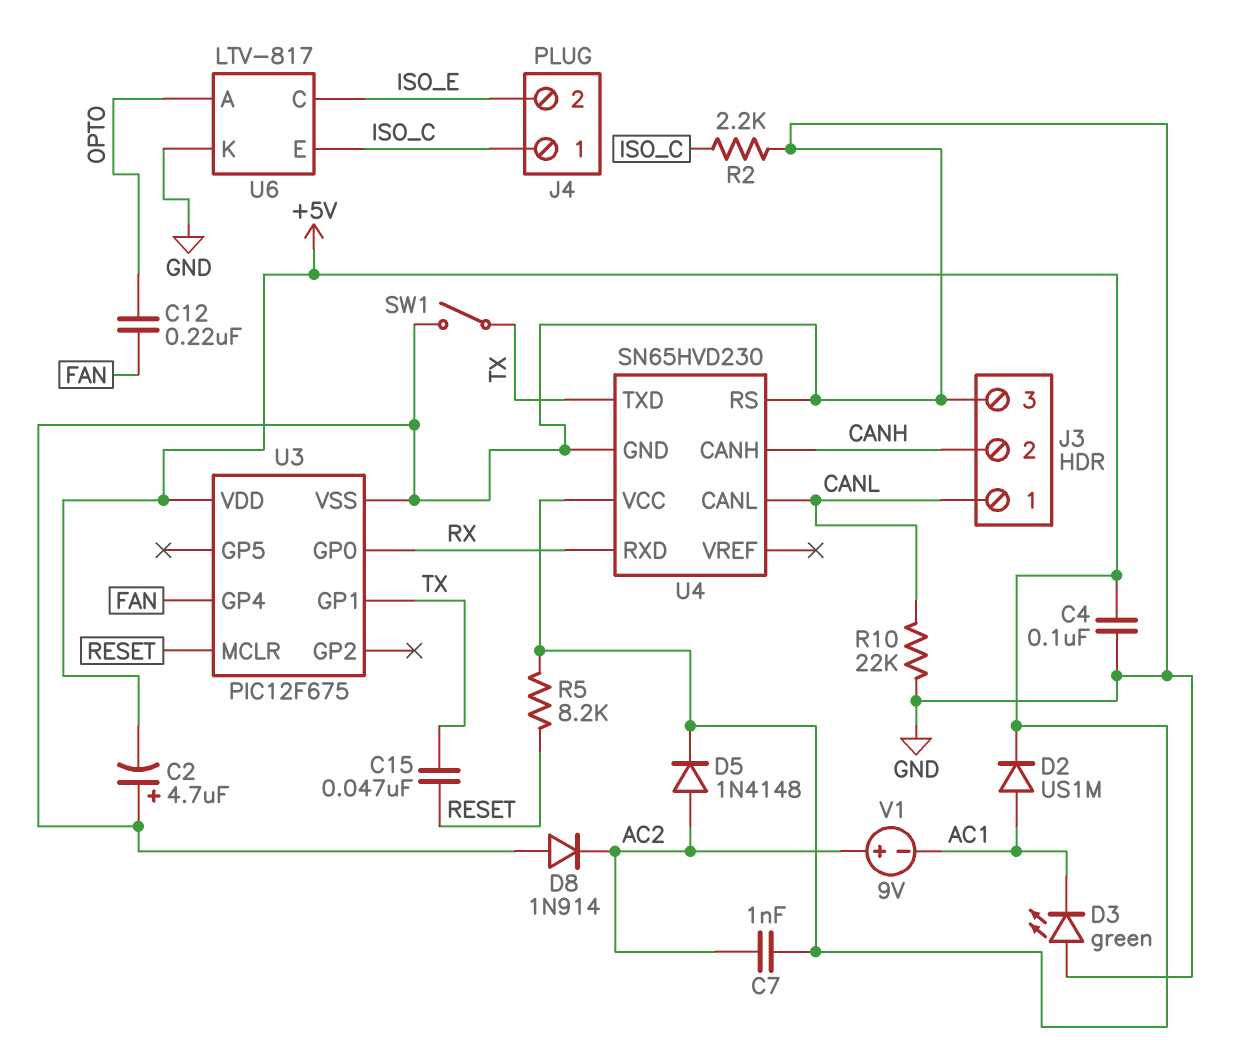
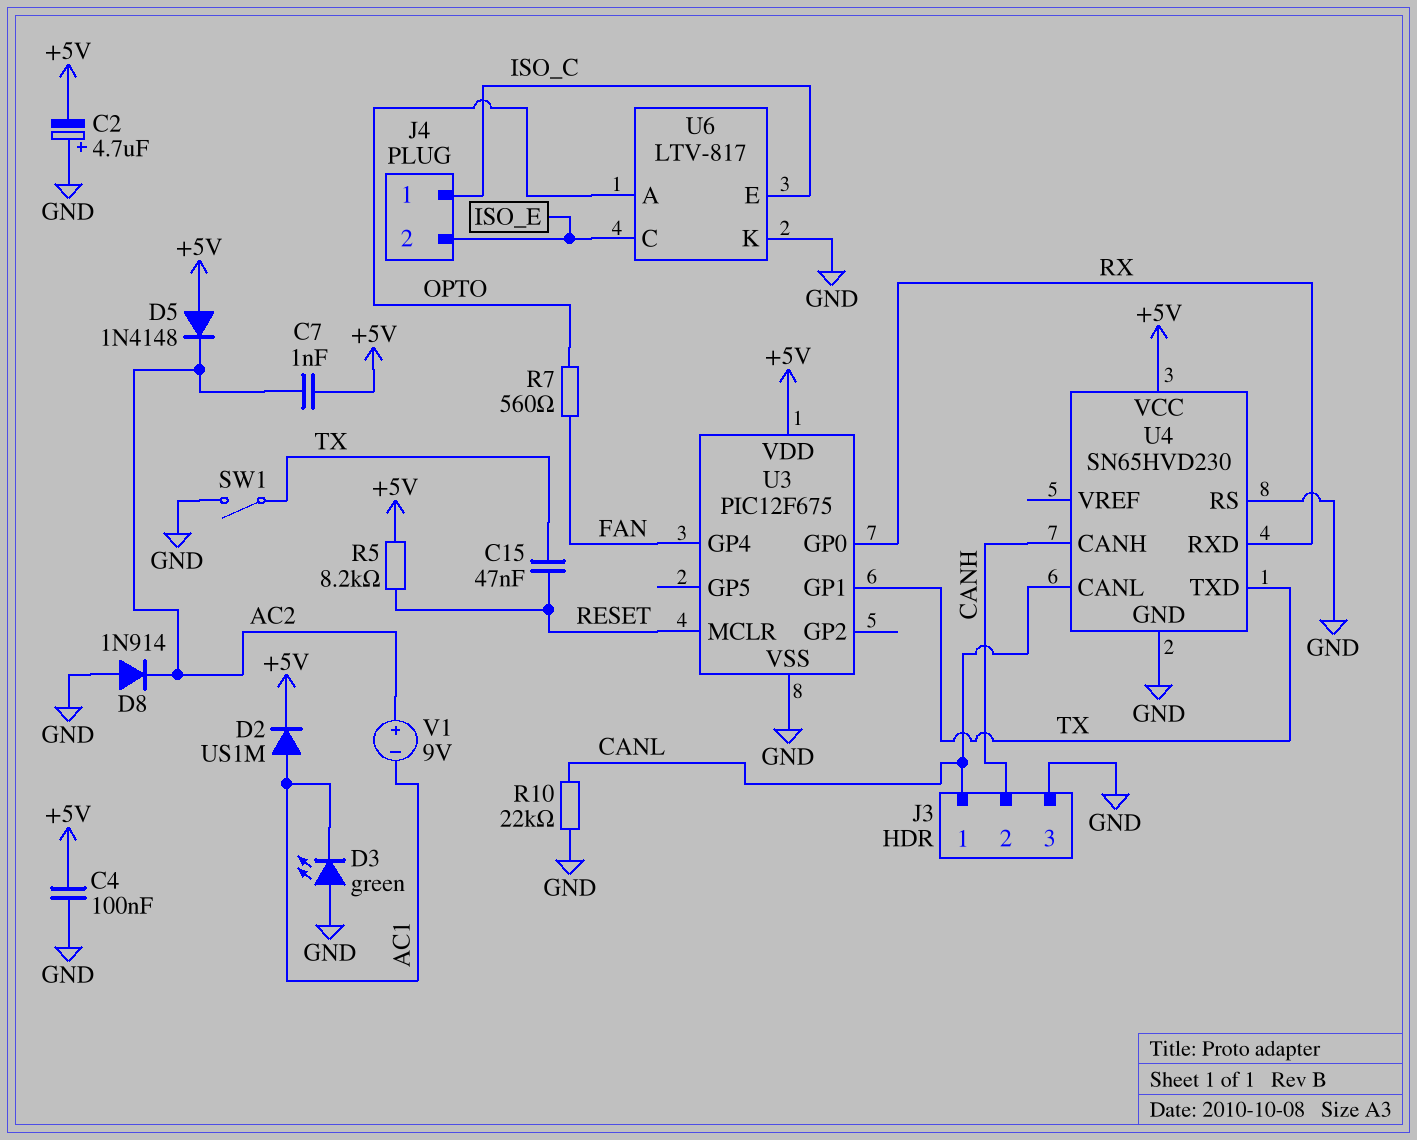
C12: 220nF (FAN, OPTO) -> none
D5: diode 1N4148 (A AC2, K +5V) -> diode 1N4148 (A +5V, K AC2)
R2: 2.2k (GND, ISO_C) -> none
R7: none -> 560 (FAN, OPTO)

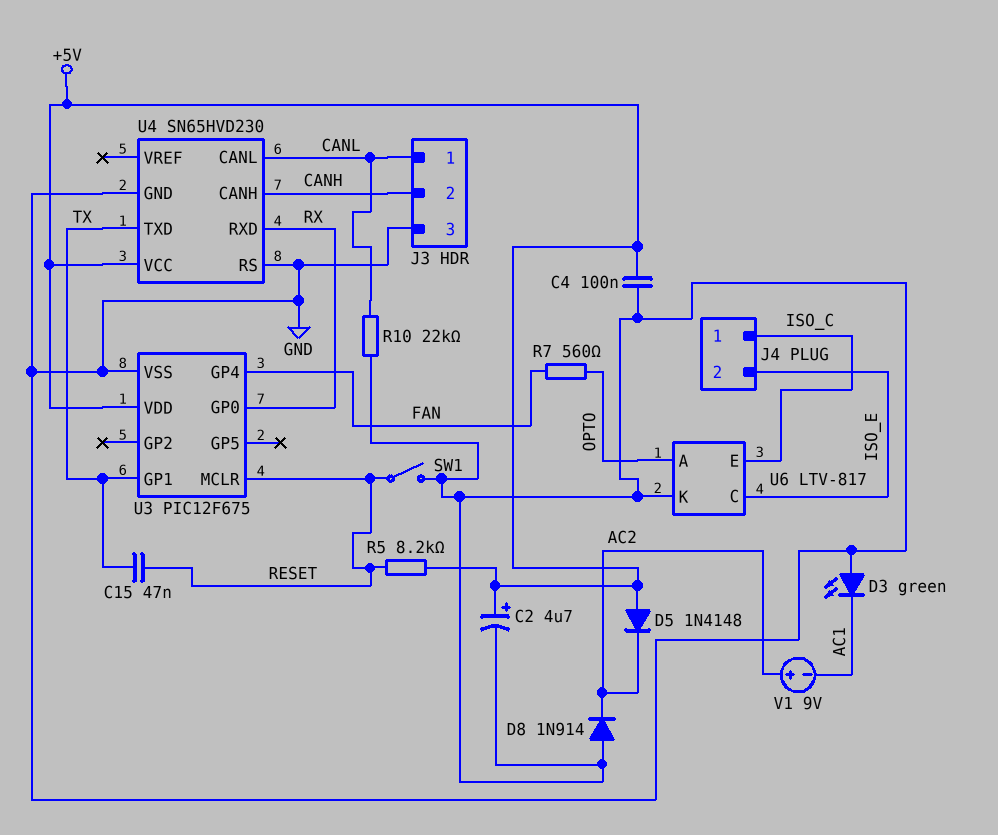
C2: 4.7uF (plus GND, minus +5V) -> 4.7uF (plus +5V, minus GND)
C7: 1nF (+5V, AC2) -> none
D2: diode US1M (A AC1, K +5V) -> none
SW1: switch (GND, TX) -> switch (GND, RESET)

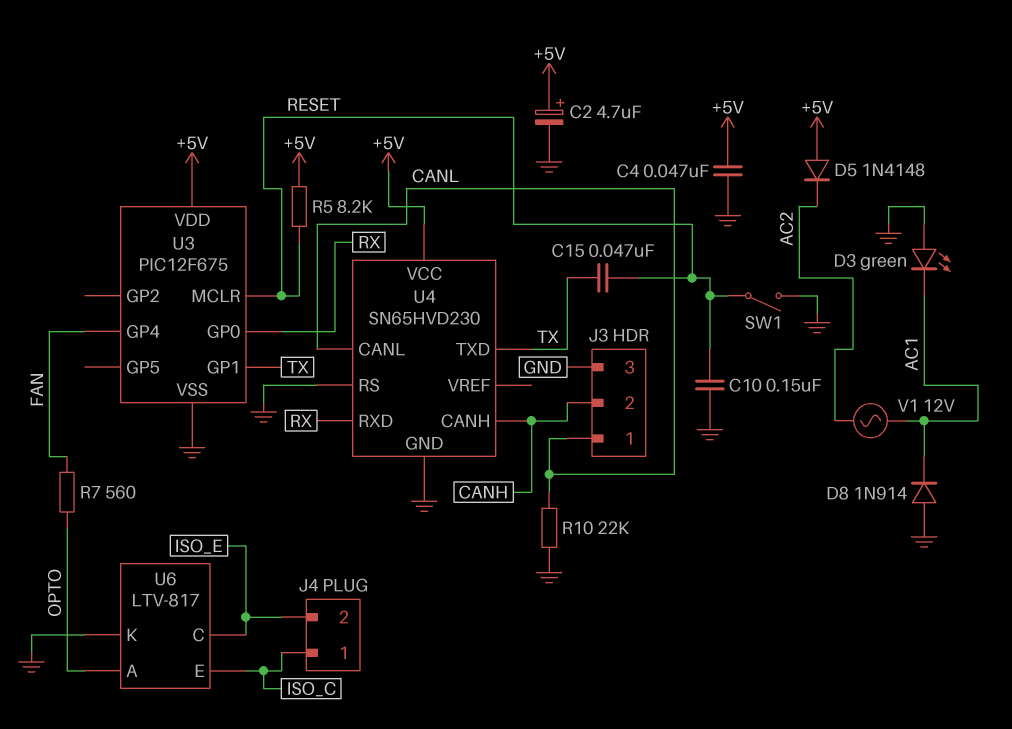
C4: 100nF (+5V, GND) -> 47nF (+5V, GND)
C10: none -> 150nF (GND, RESET)
D8: diode 1N914 (A GND, K AC2) -> diode 1N914 (A GND, K AC1)
V1: 9V (plus AC2, minus AC1) -> AC 12V (AC1, AC2)

